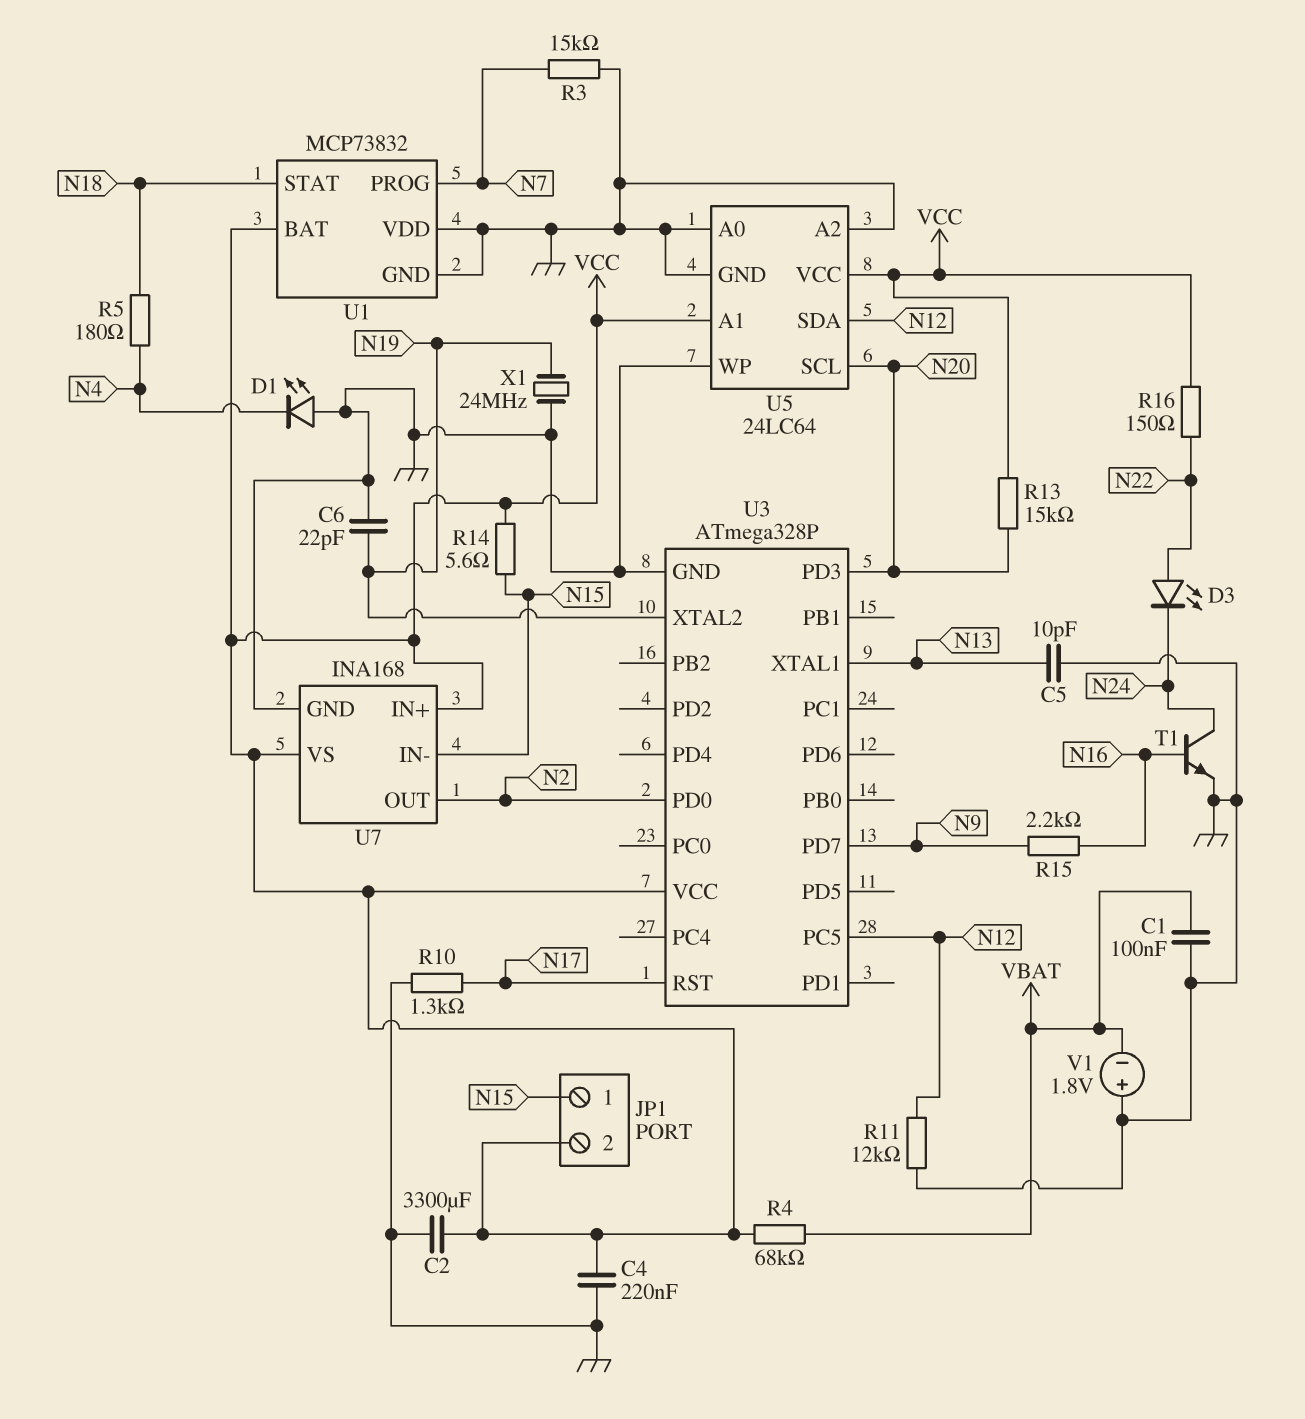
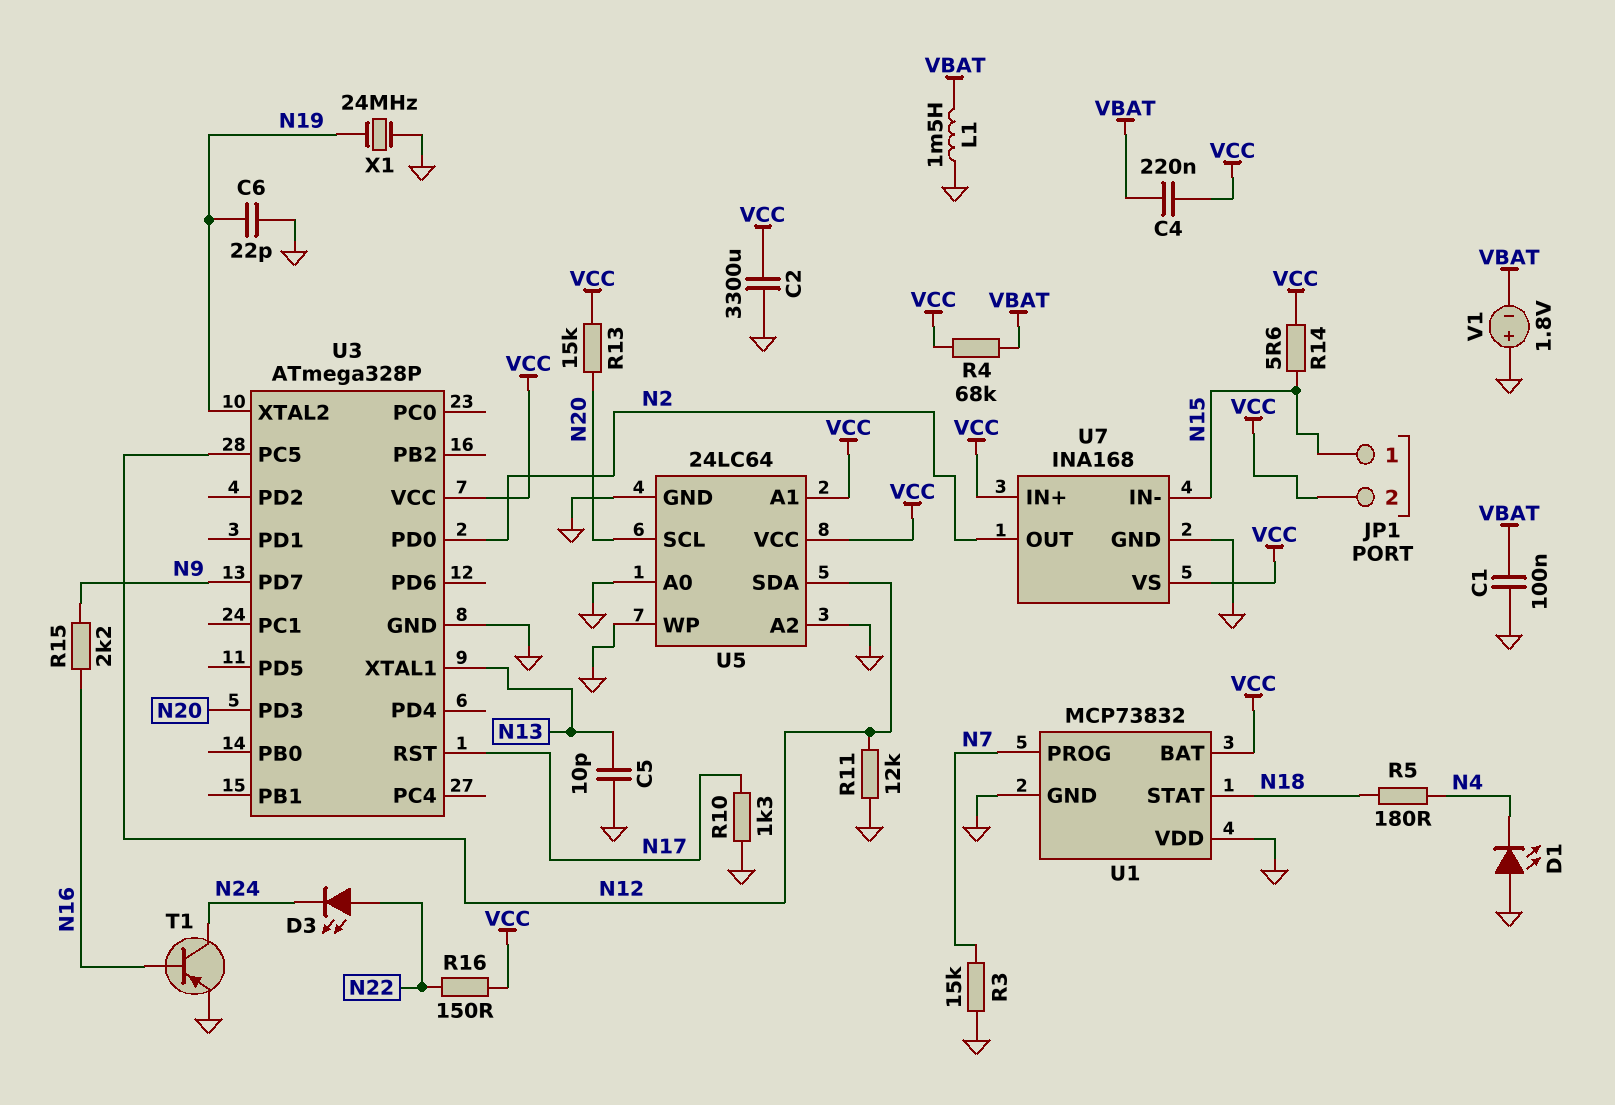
C4: 220nF (GND, VCC) -> 220nF (VBAT, VCC)
L1: none -> 1.5mH (GND, VBAT)
T1: NPN (B N16, C N24, E GND) -> PNP (B N16, C N24, E GND)

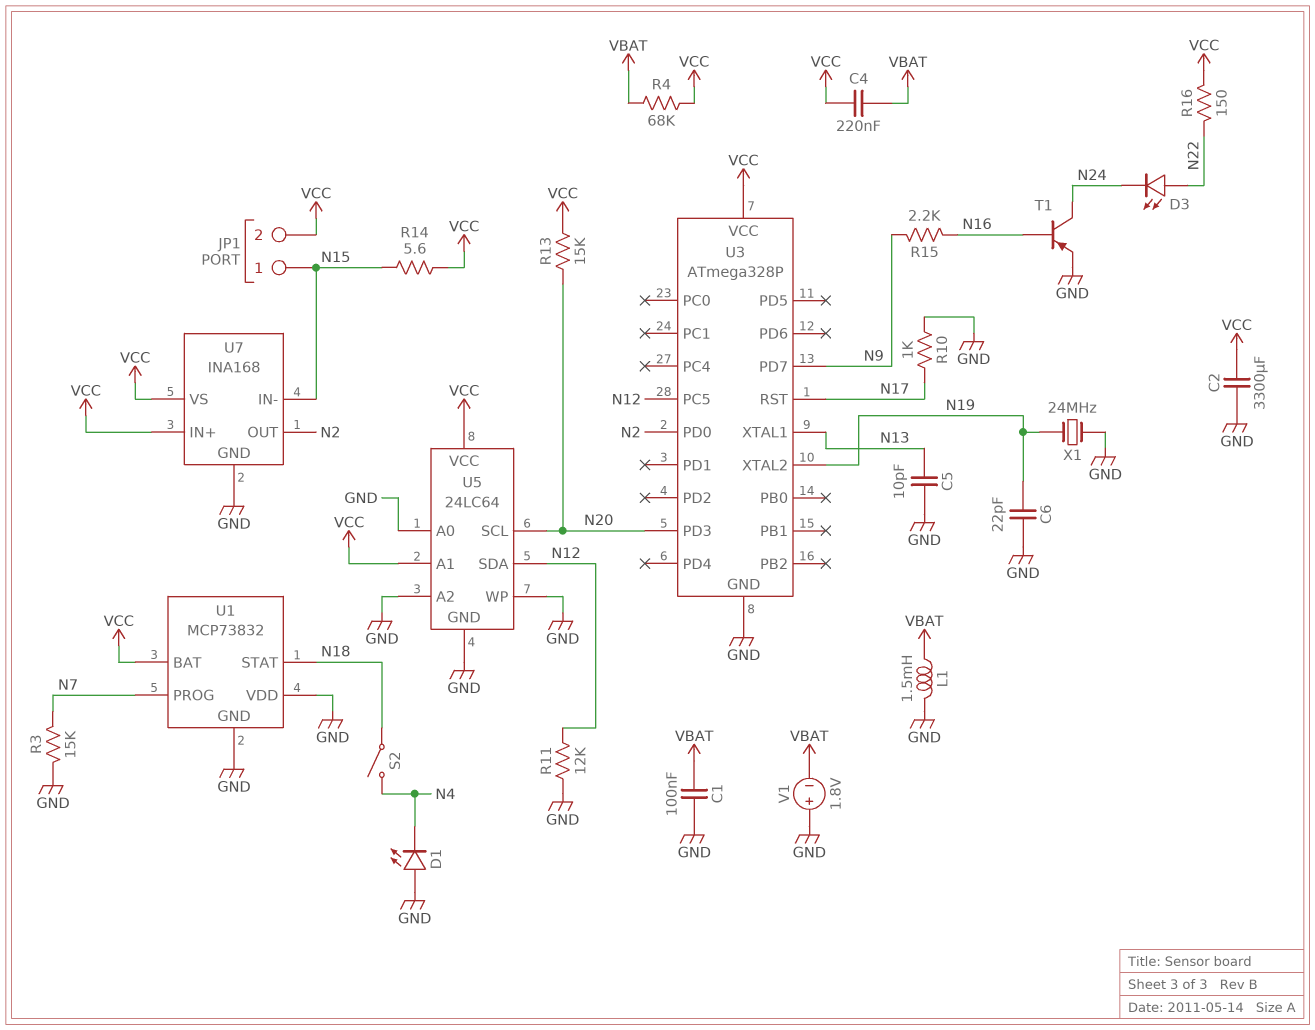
R5: 180 (N4, N18) -> none
R10: 1.3k (GND, N17) -> 1k (GND, N17)
S2: none -> switch (N4, N18)

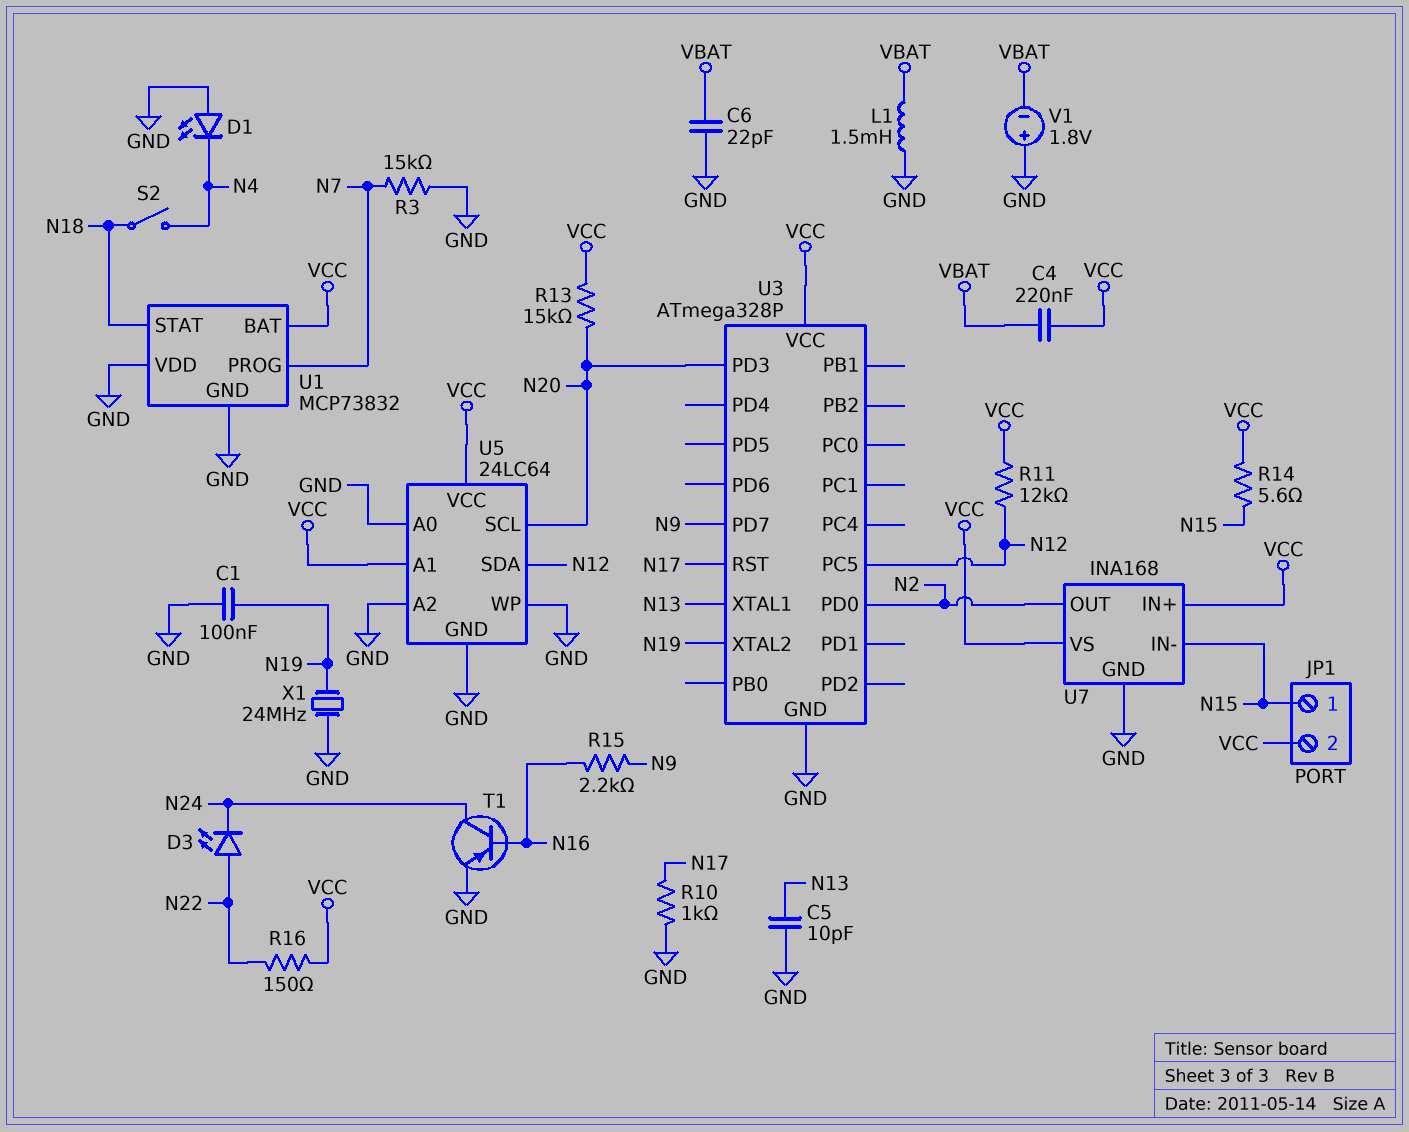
C1: 100nF (GND, VBAT) -> 100nF (GND, N19)
C2: 3300uF (GND, VCC) -> none
C6: 22pF (GND, N19) -> 22pF (GND, VBAT)
R4: 68k (VBAT, VCC) -> none
R11: 12k (GND, N12) -> 12k (N12, VCC)

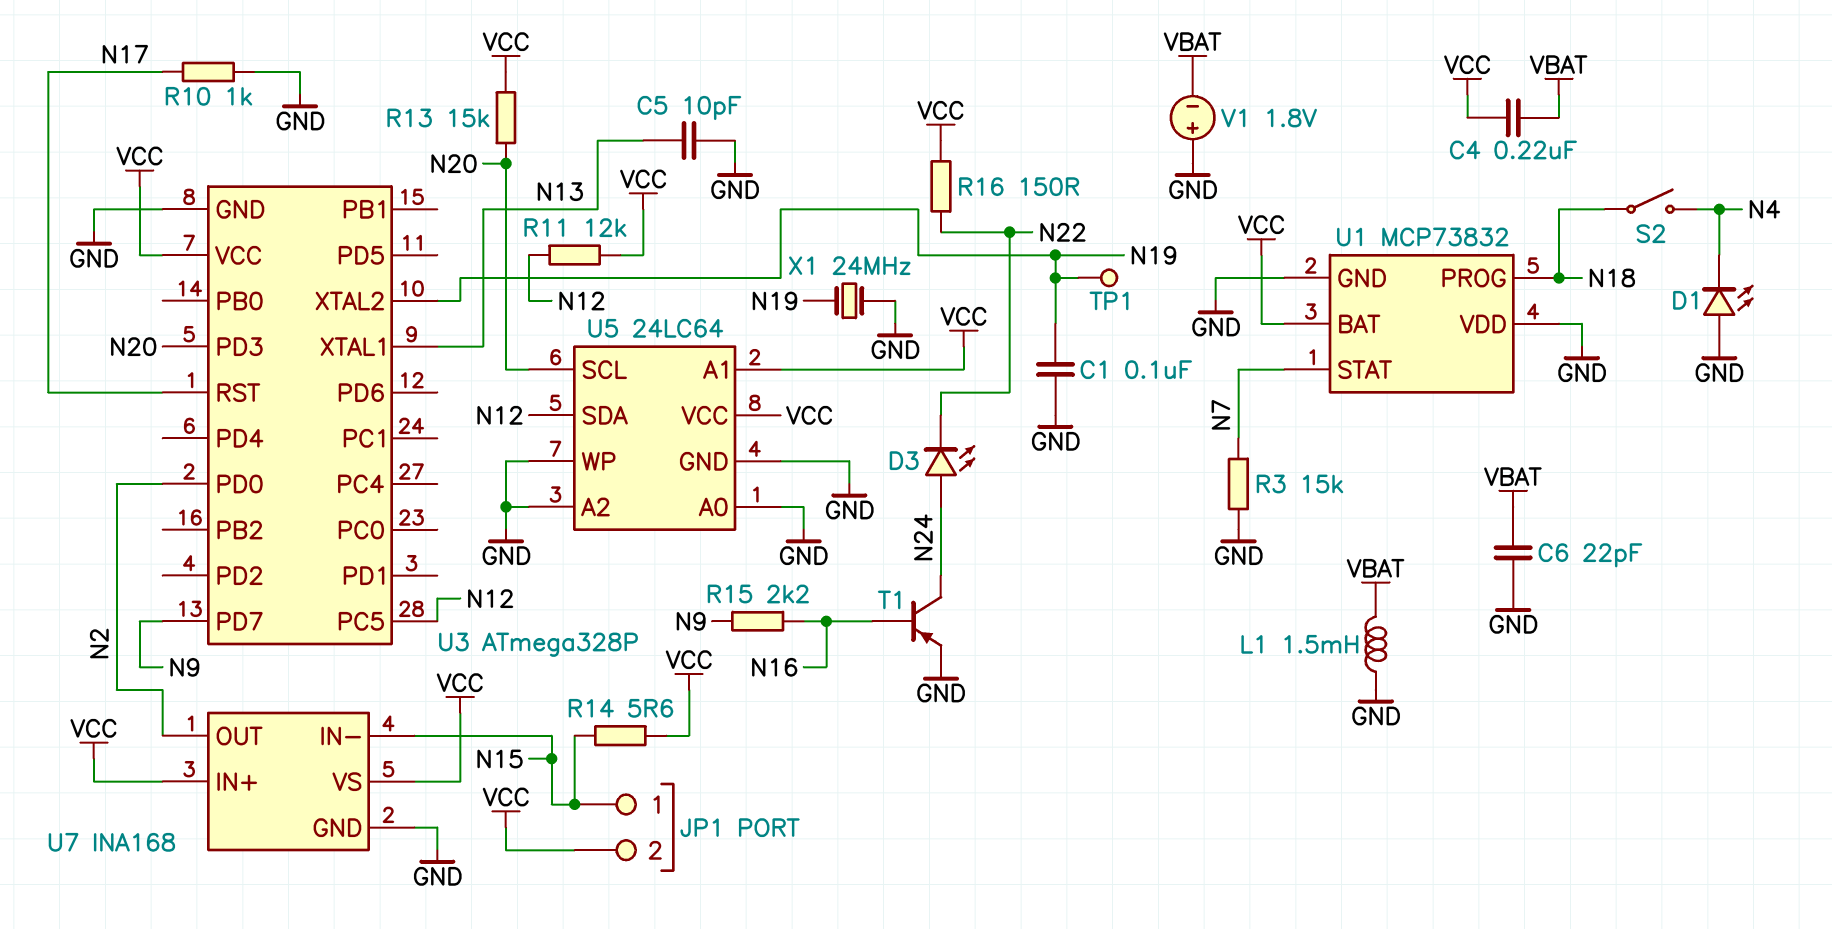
D3: LED (A N22, K N24) -> LED (A N24, K N22)
TP1: none -> test point (N19)
U1 pin PROG: N7 -> N18
U1 pin STAT: N18 -> N7

